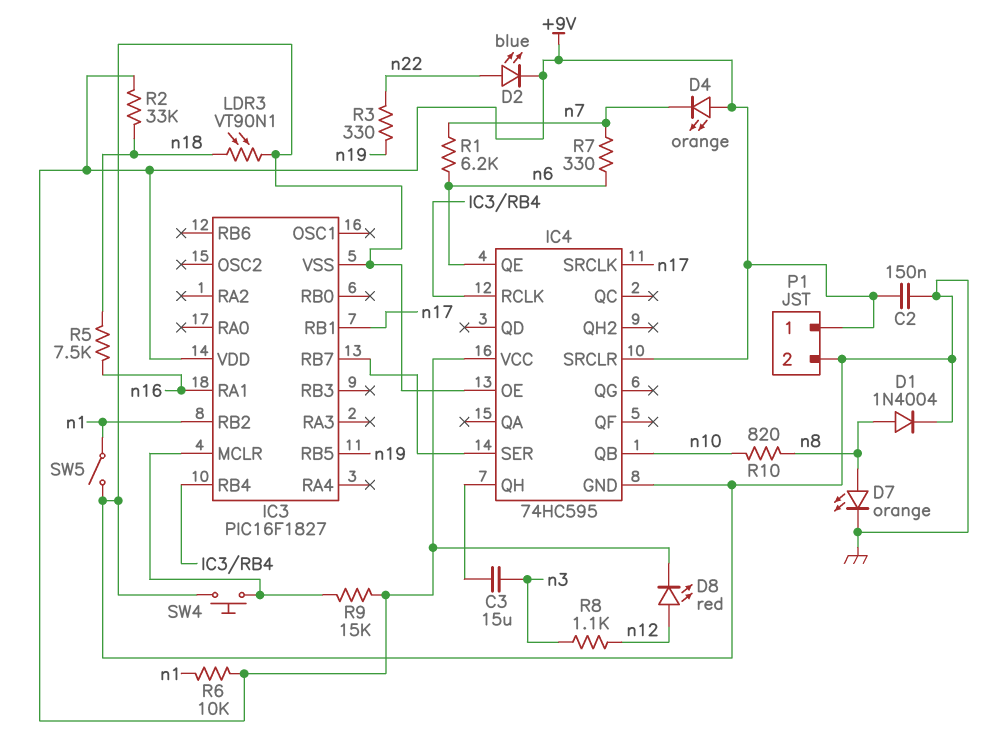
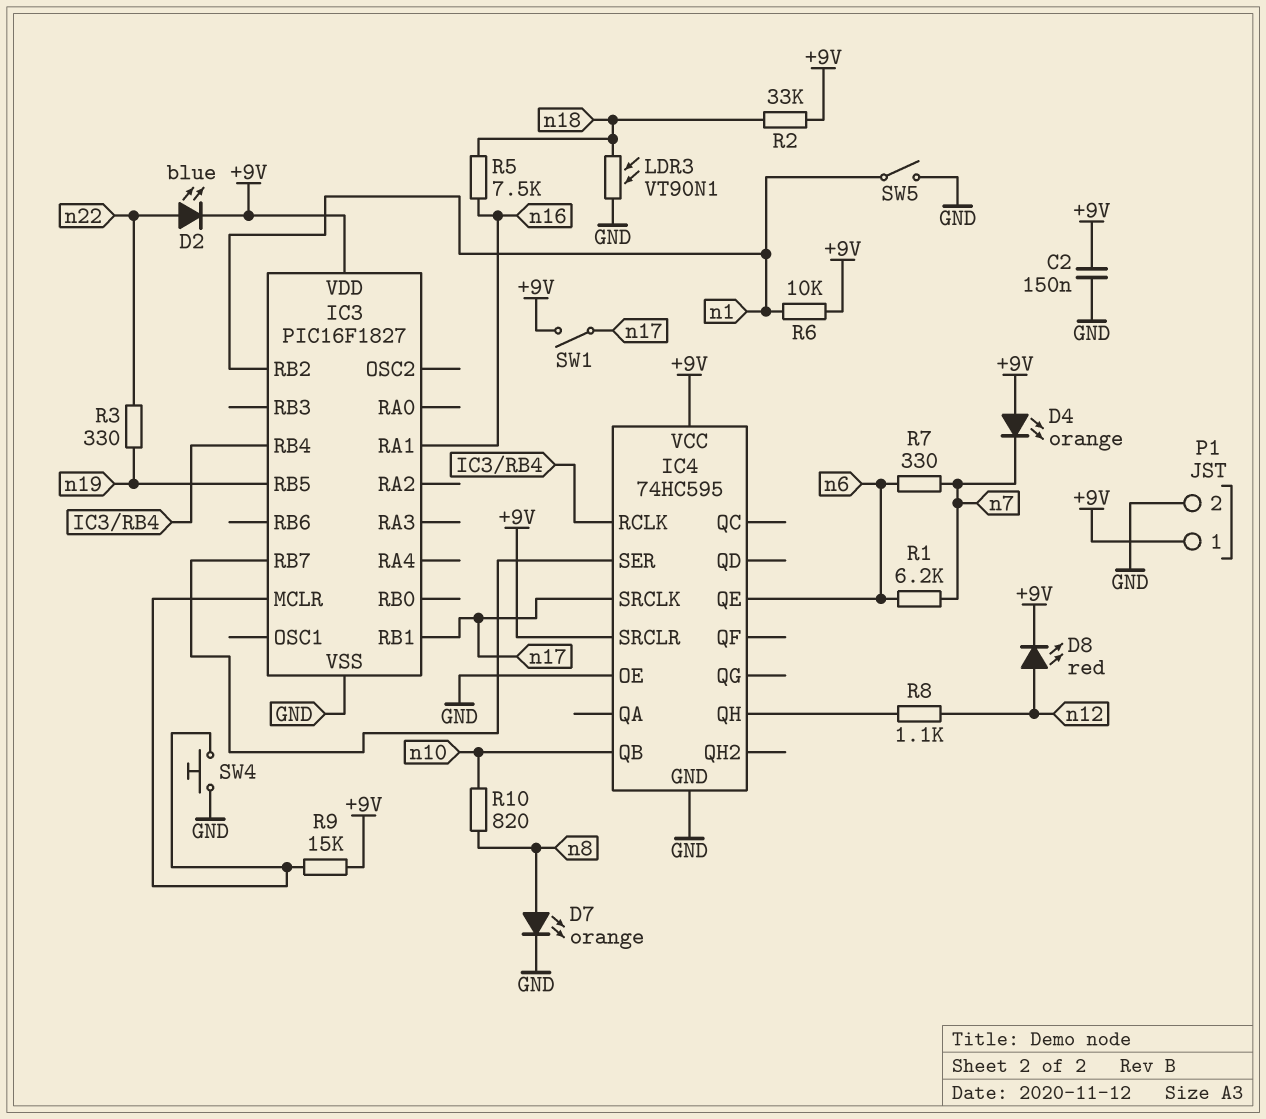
C3: 15uF (IC4/QH, n3) -> none
D1: diode 1N4004 (A n8, K GND) -> none
R8: 1.1k (n3, n12) -> 1.1k (IC4/QH, n12)
SW1: none -> switch (+9V, n17)

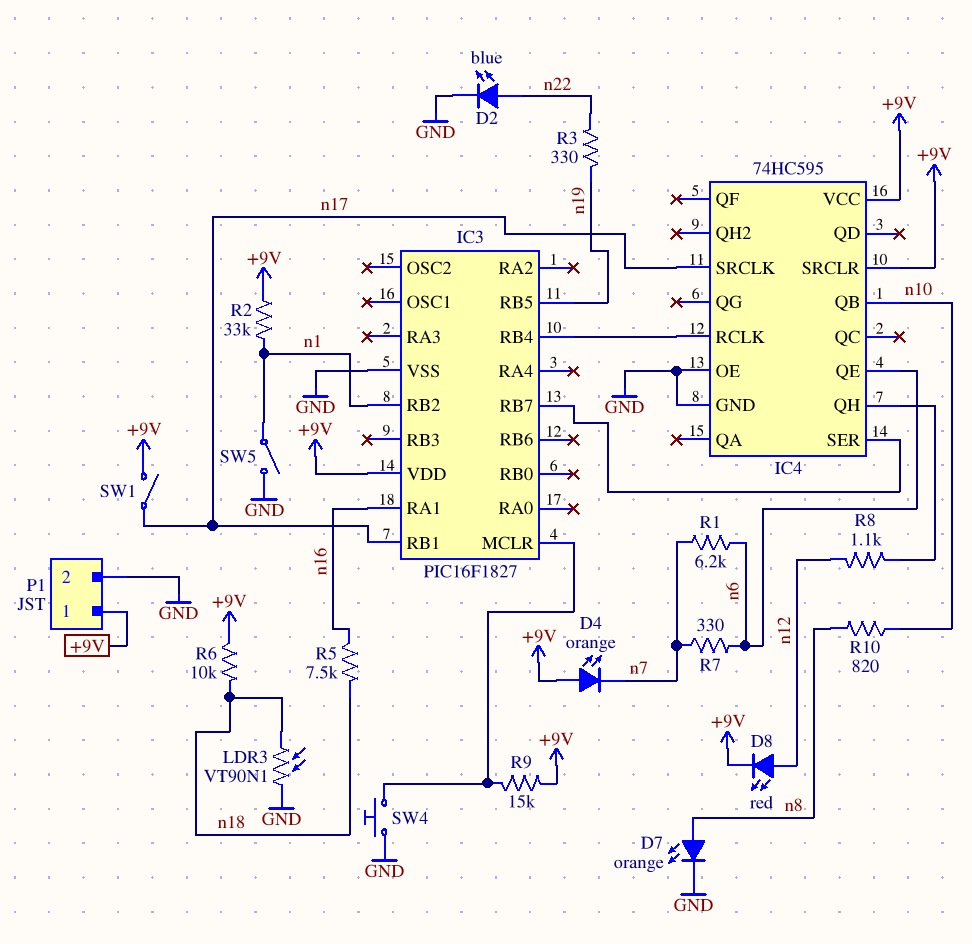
C2: 150nF (+9V, GND) -> none
D2: LED blue (A n22, K +9V) -> LED blue (A n22, K GND)
R2: 33k (+9V, n18) -> 33k (+9V, n1)
R6: 10k (+9V, n1) -> 10k (+9V, n18)

